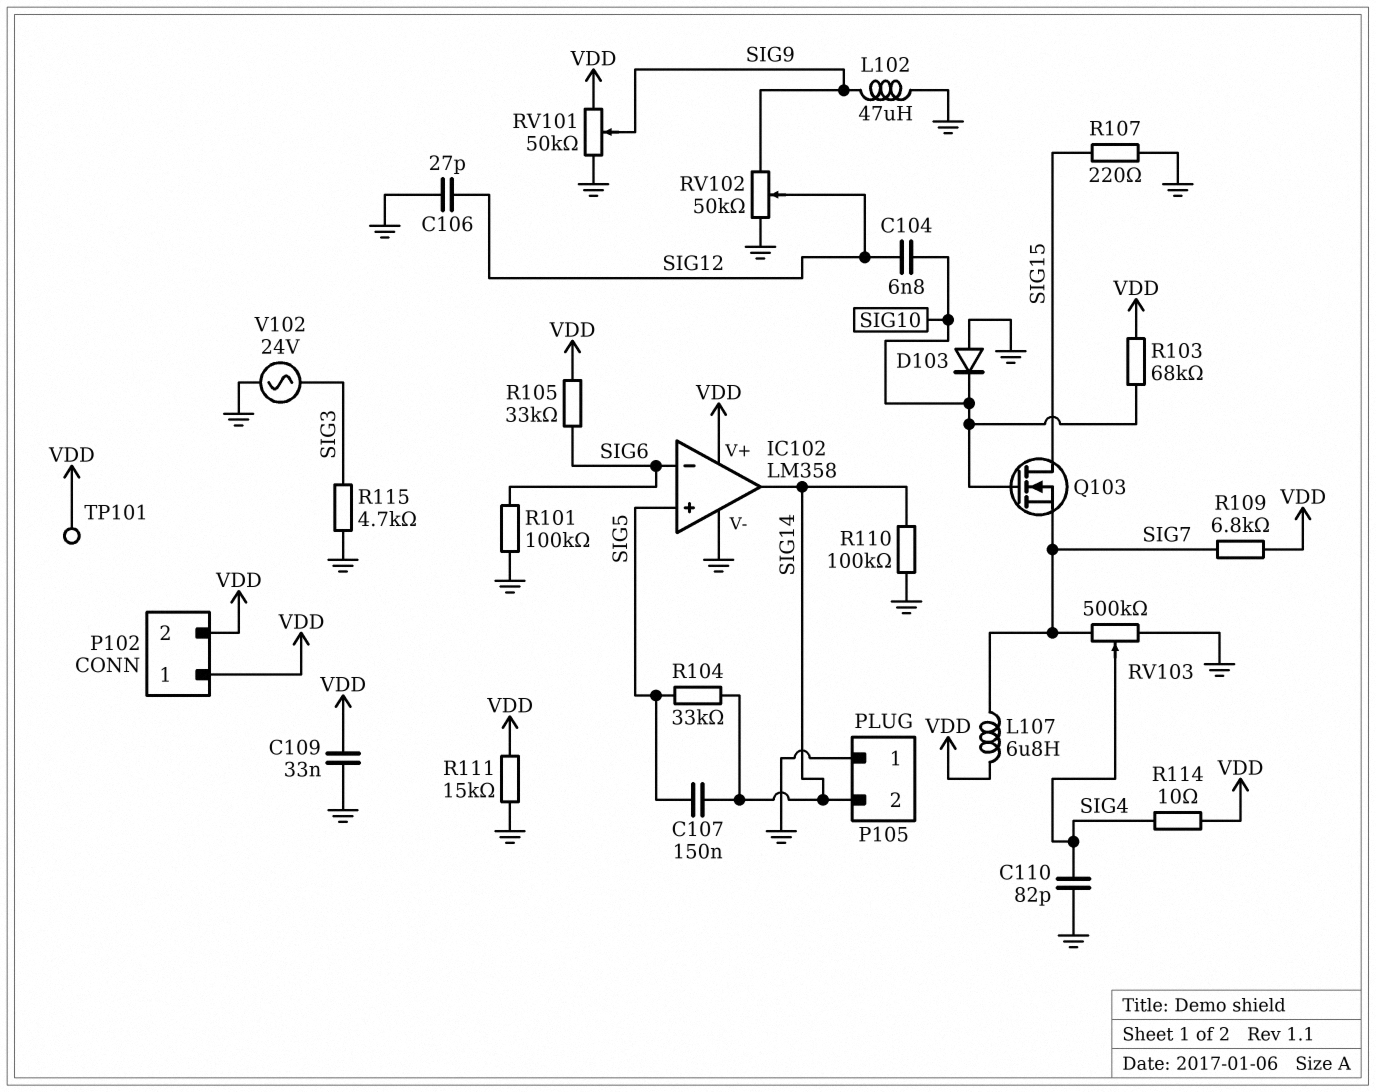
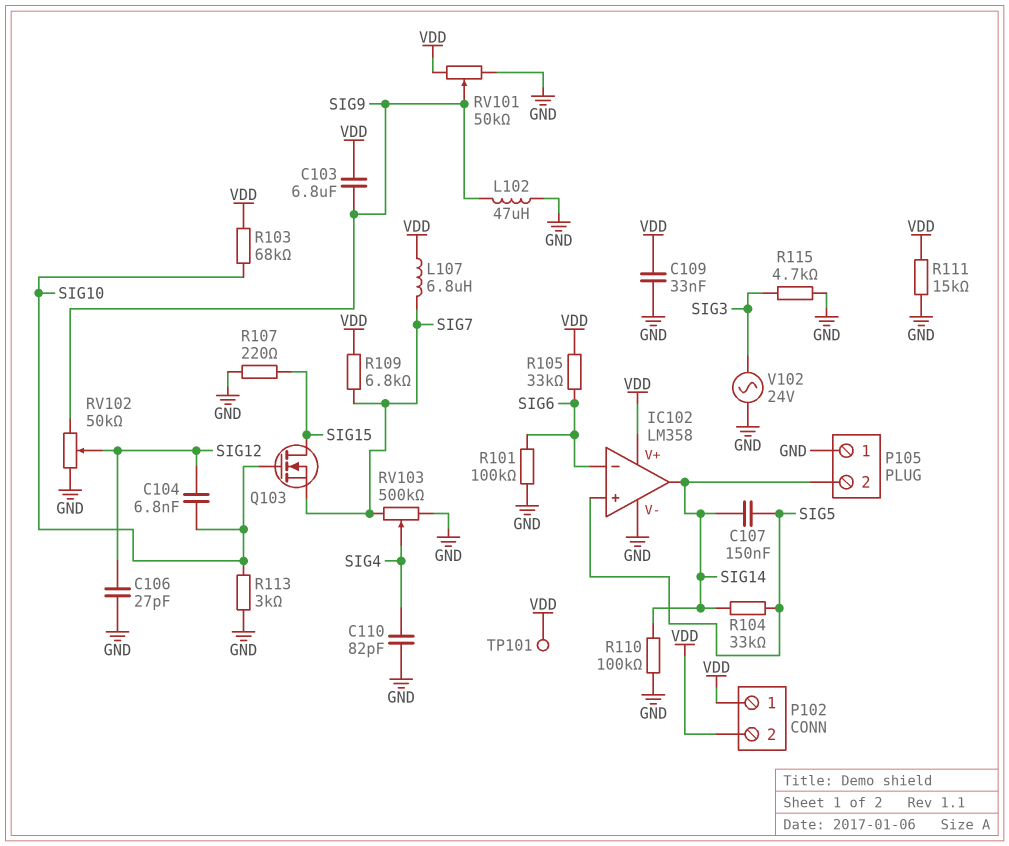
C103: none -> 6.8uF (SIG9, VDD)
D103: diode (A GND, K SIG10) -> none
R113: none -> 3k (GND, SIG10)
R114: 10 (SIG4, VDD) -> none

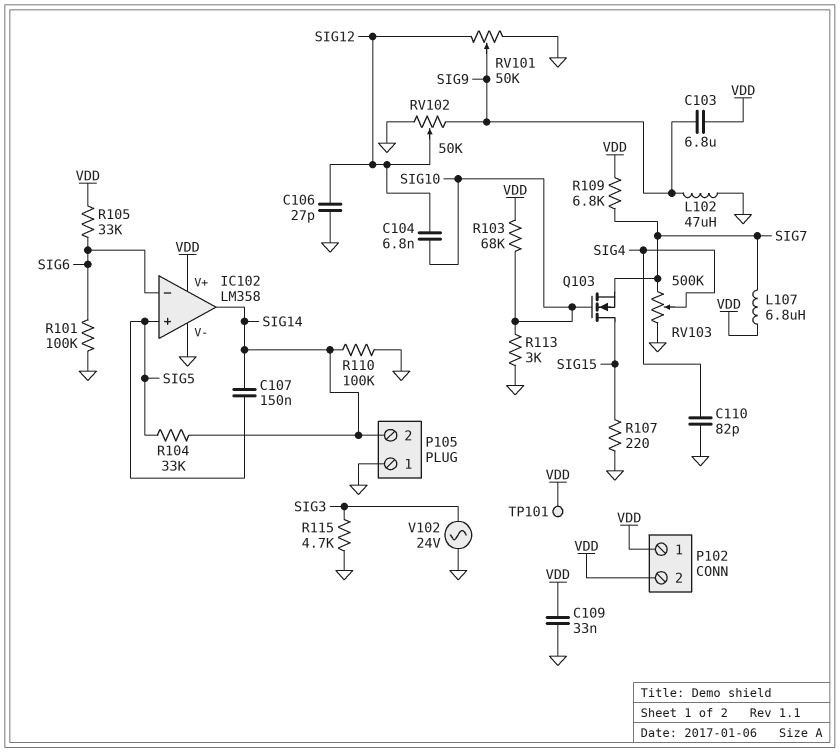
R111: 15k (GND, VDD) -> none
RV101: 50k (GND, VDD, wiper SIG9) -> 50k (GND, SIG12, wiper SIG9)

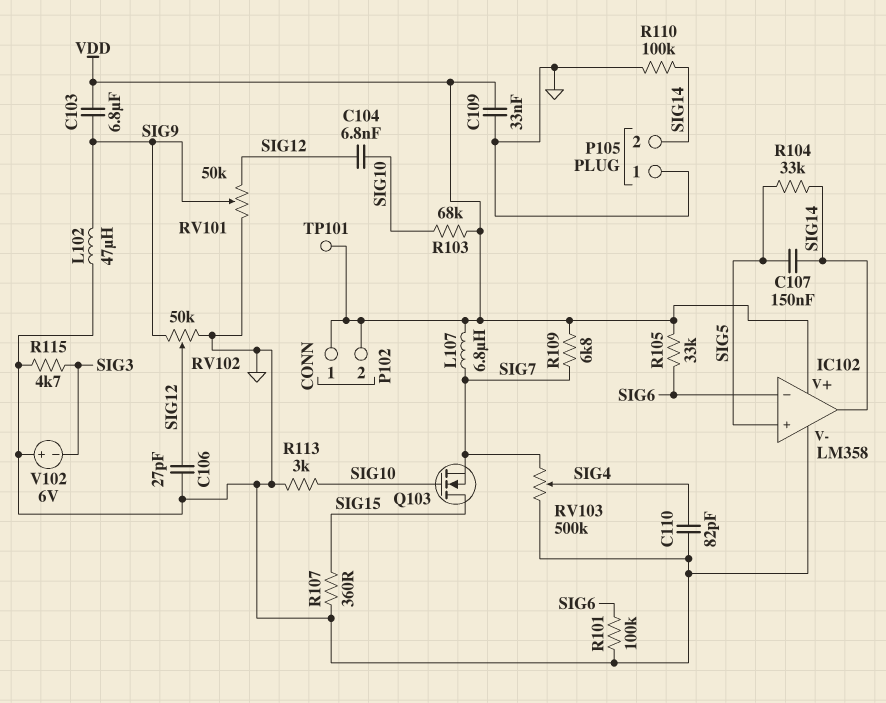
R107: 220 (GND, SIG15) -> 360 (GND, SIG15)
V102: AC 24V (GND, SIG3) -> 6V (plus GND, minus SIG3)

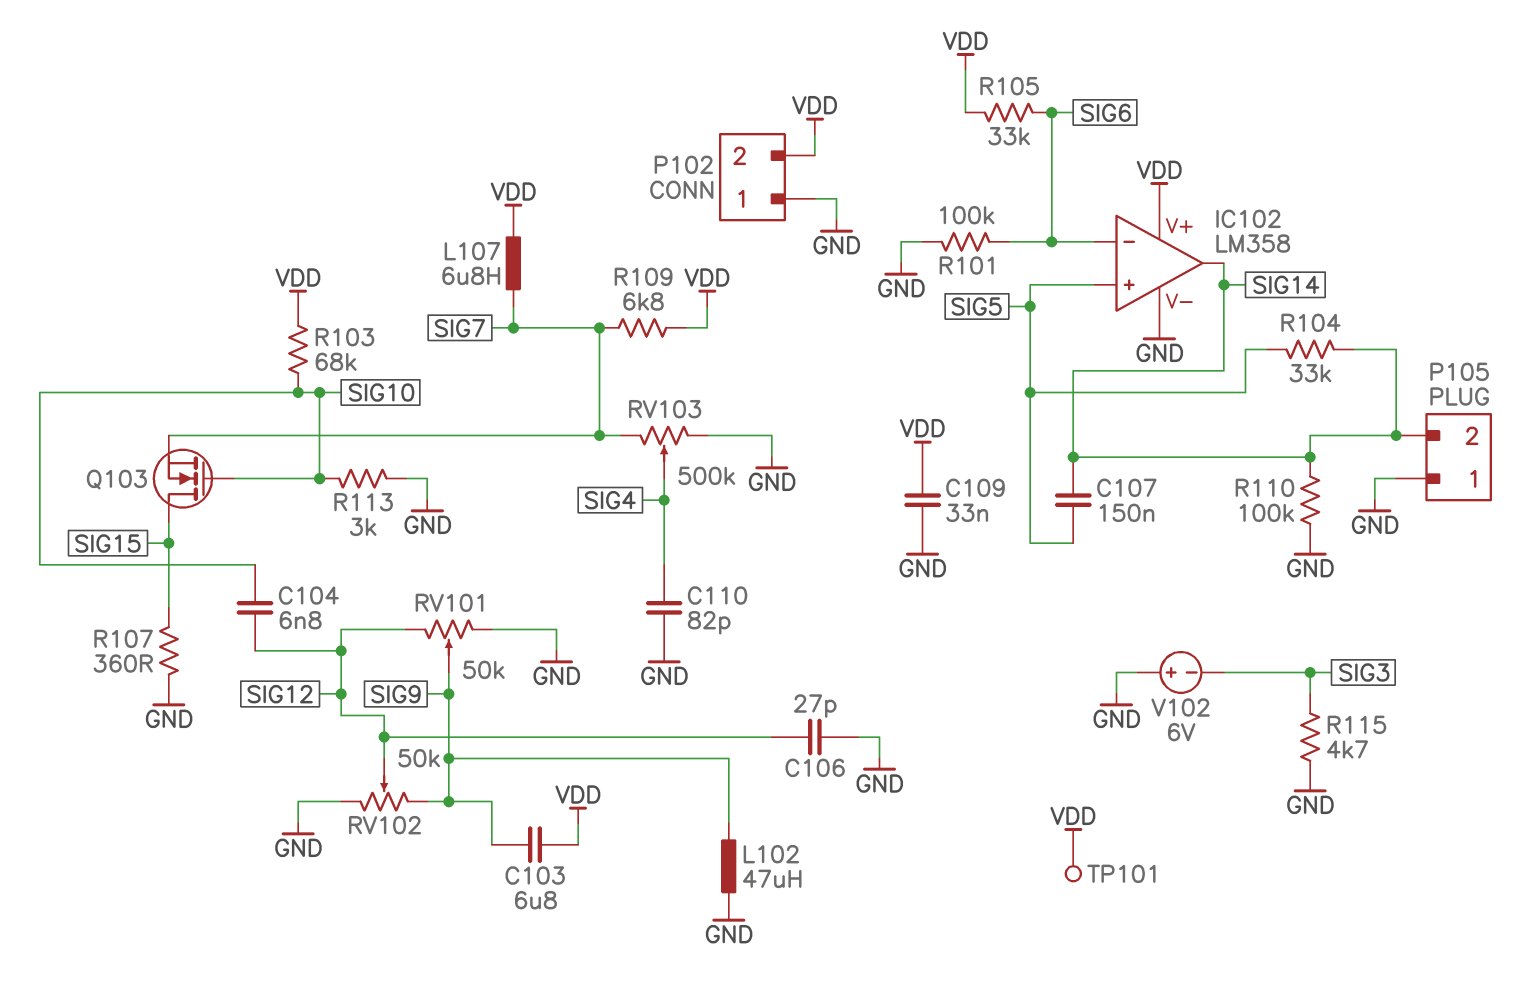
P102 pin 1: VDD -> GND

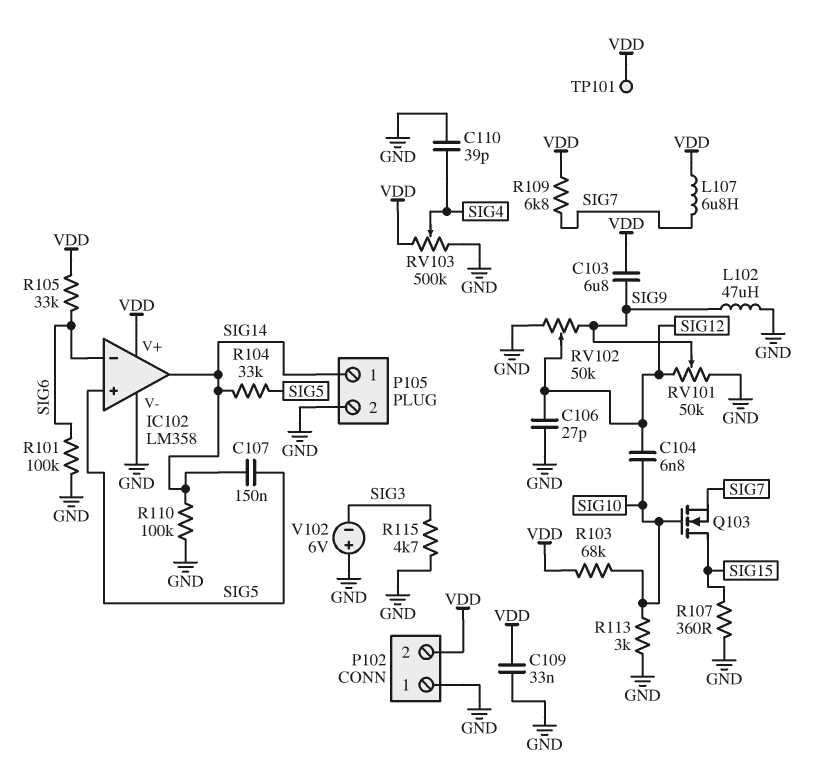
C110: 82pF (GND, SIG4) -> 39pF (GND, SIG4)
P105 pin 1: GND -> SIG14
P105 pin 2: SIG14 -> GND
RV103: 500k (GND, SIG7, wiper SIG4) -> 500k (GND, VDD, wiper SIG4)

